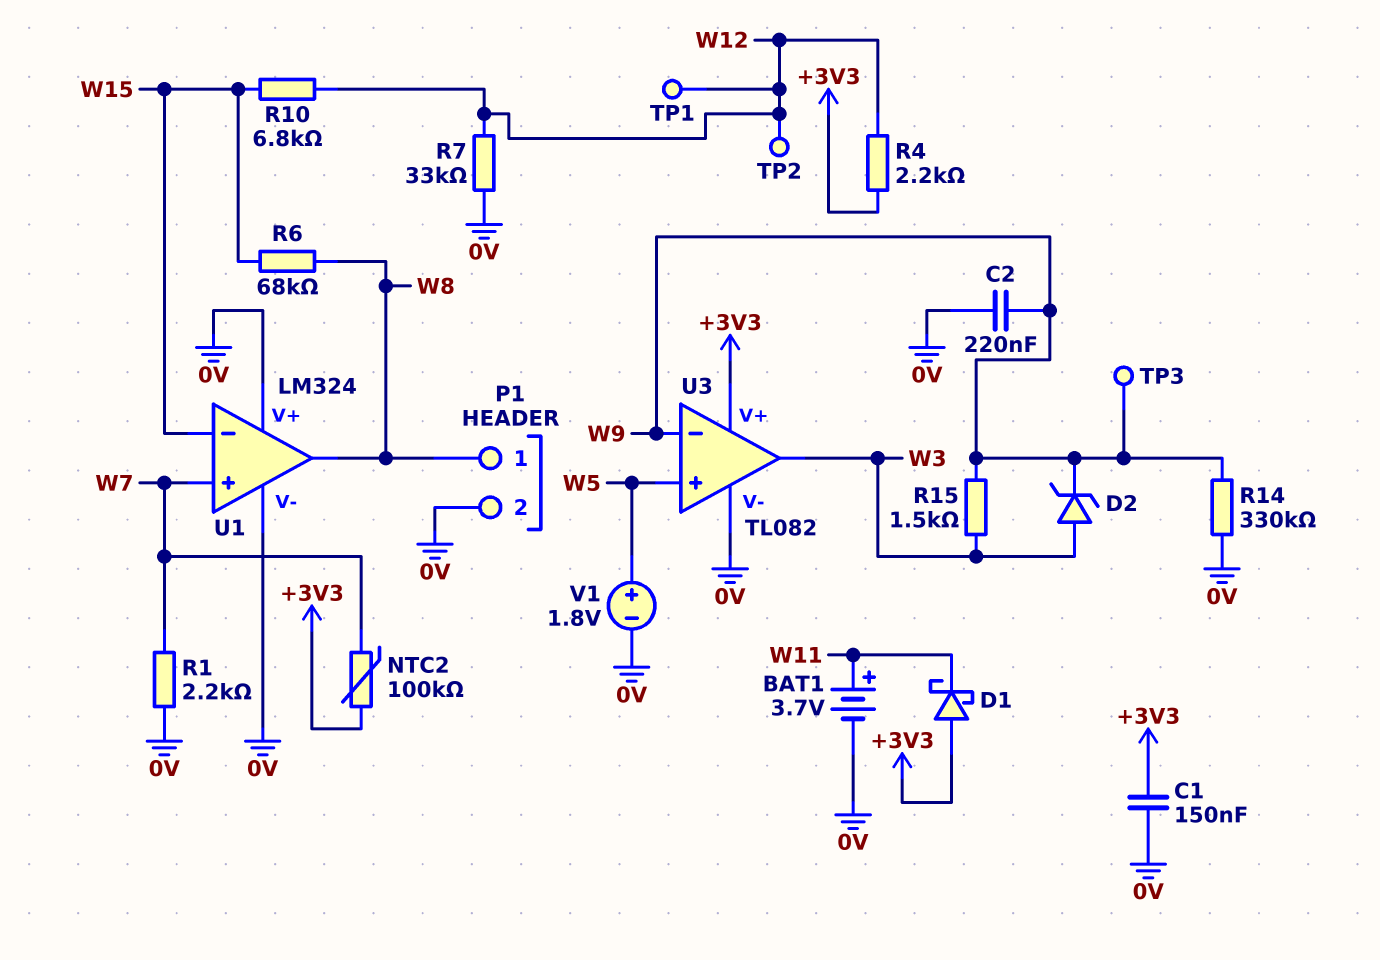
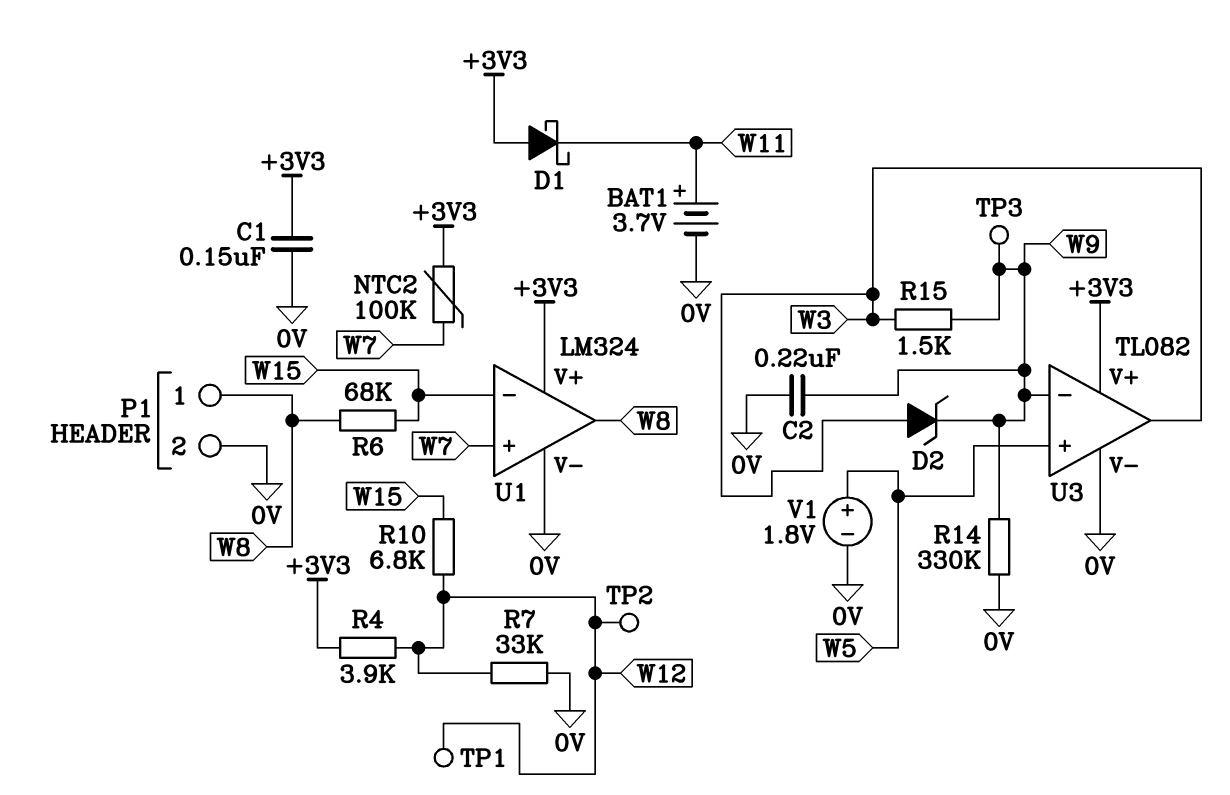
R1: 2.2k (0V, W7) -> none
R4: 2.2k (+3V3, W12) -> 3.9k (+3V3, W12)
U1 pin V+: 0V -> +3V3

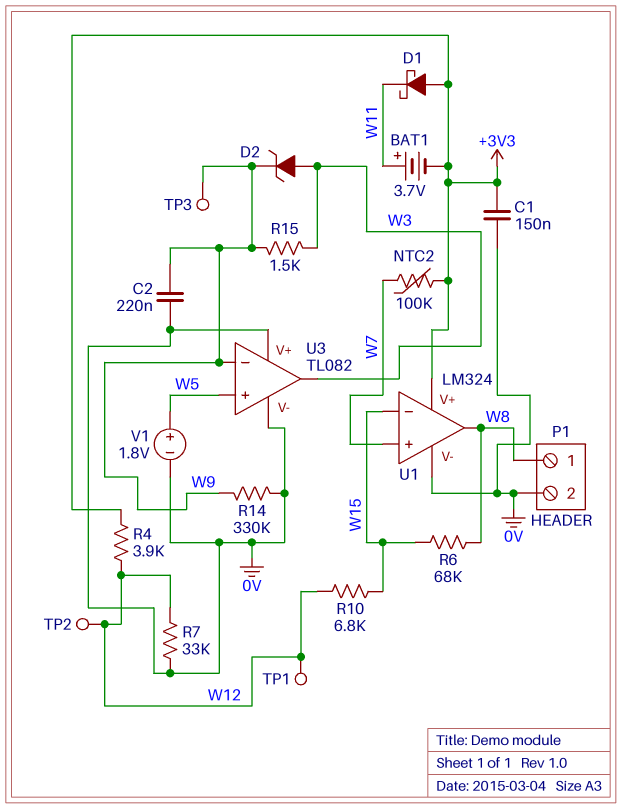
BAT1: 3.7V (plus W11, minus 0V) -> 3.7V (plus W11, minus +3V3)
U3 pin V+: +3V3 -> 0V

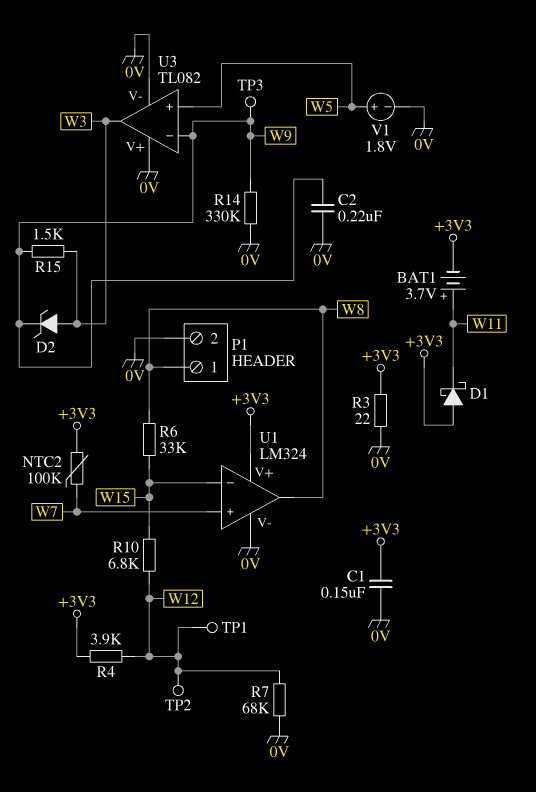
R3: none -> 22 (+3V3, 0V)
R6: 68k (W8, W15) -> 33k (W8, W15)
R7: 33k (0V, W12) -> 68k (0V, W12)

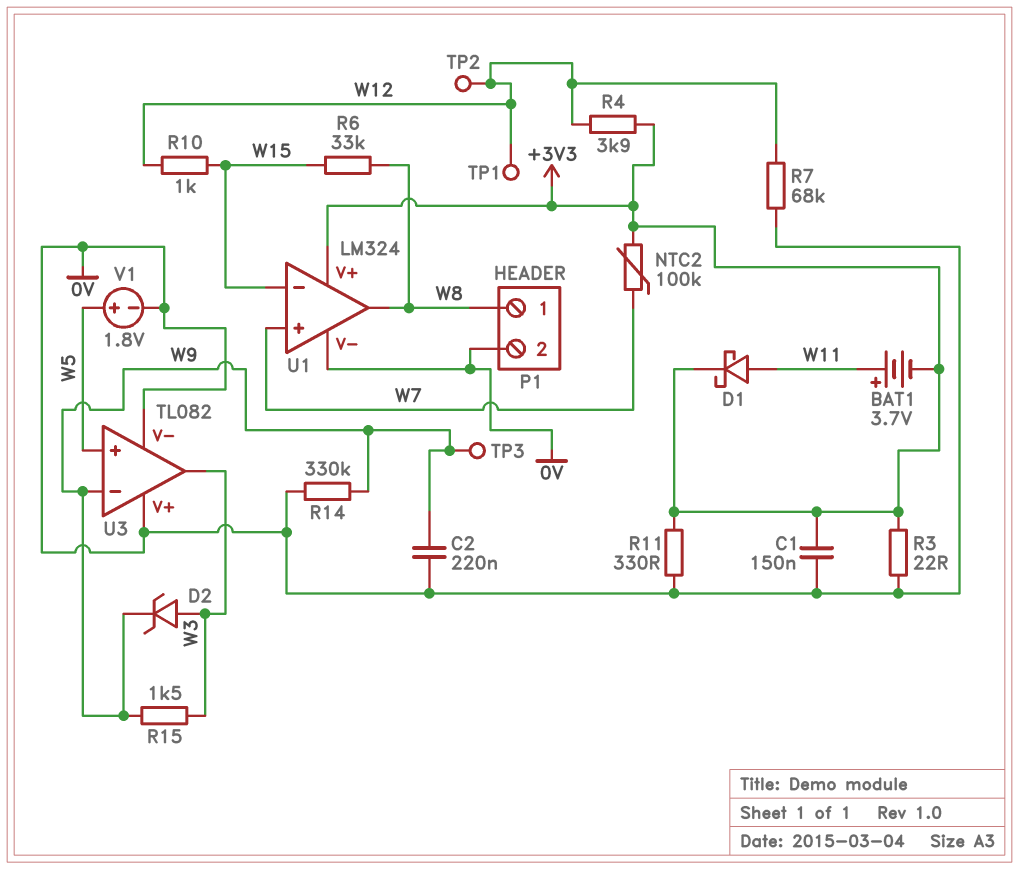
D1: schottky (A +3V3, K W11) -> schottky (A W11, K +3V3)
R10: 6.8k (W12, W15) -> 1k (W12, W15)
R11: none -> 330 (+3V3, 0V)

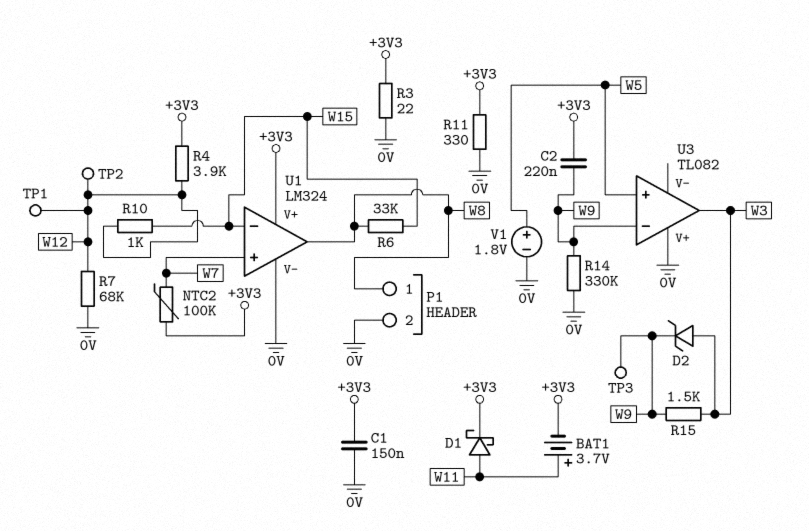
C2: 220nF (0V, W9) -> 220nF (+3V3, W9)
U3 pin V-: 0V -> none

